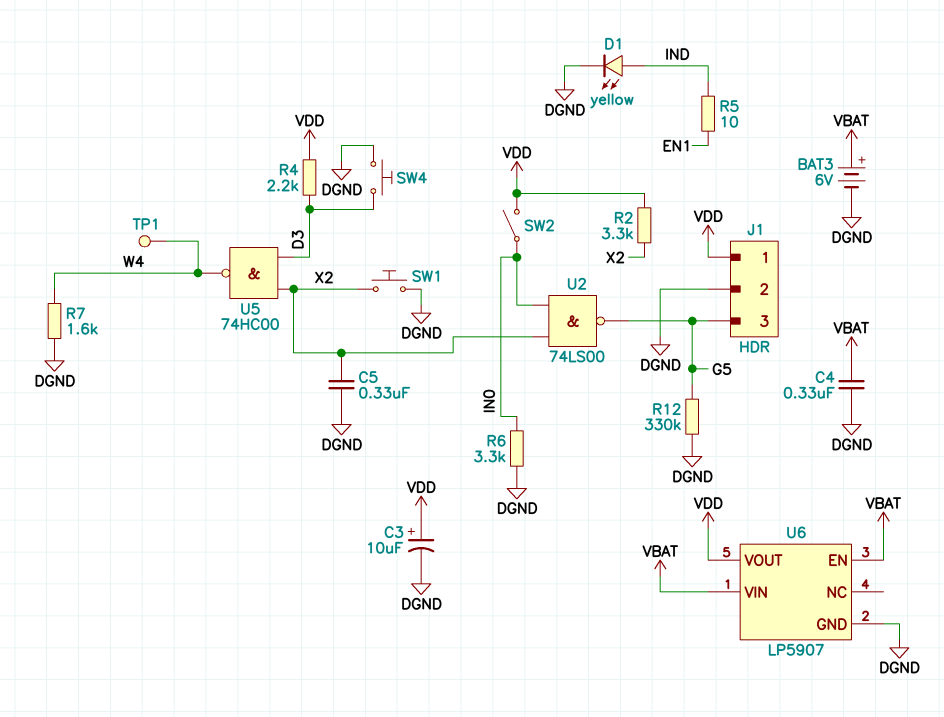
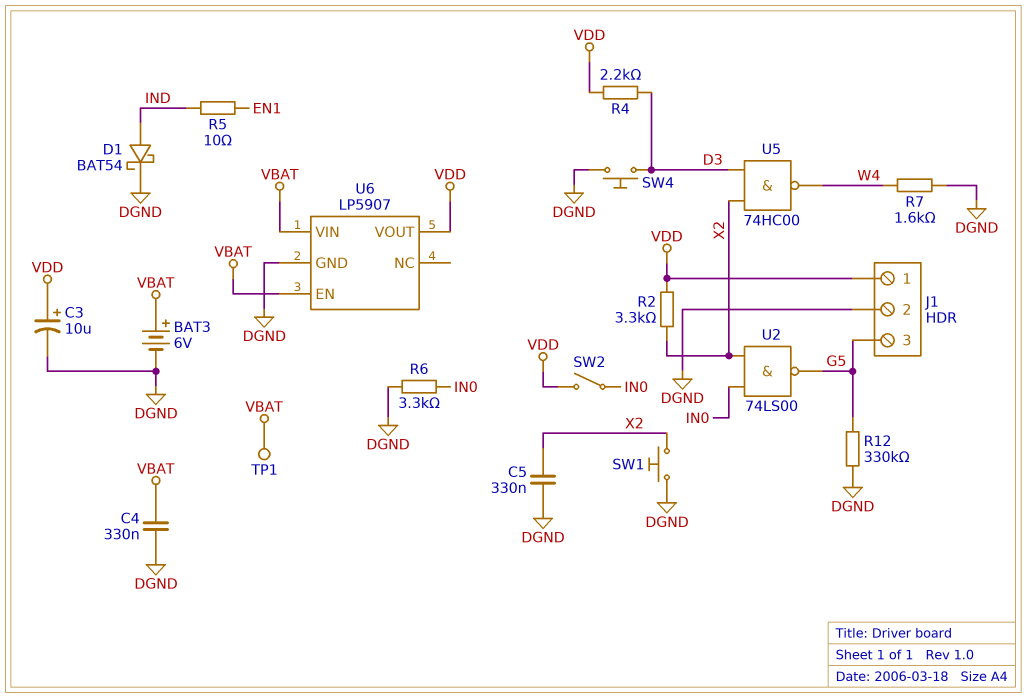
D1: LED yellow (A IND, K DGND) -> schottky BAT54 (A IND, K DGND)
TP1: test point (W4) -> test point (VBAT)

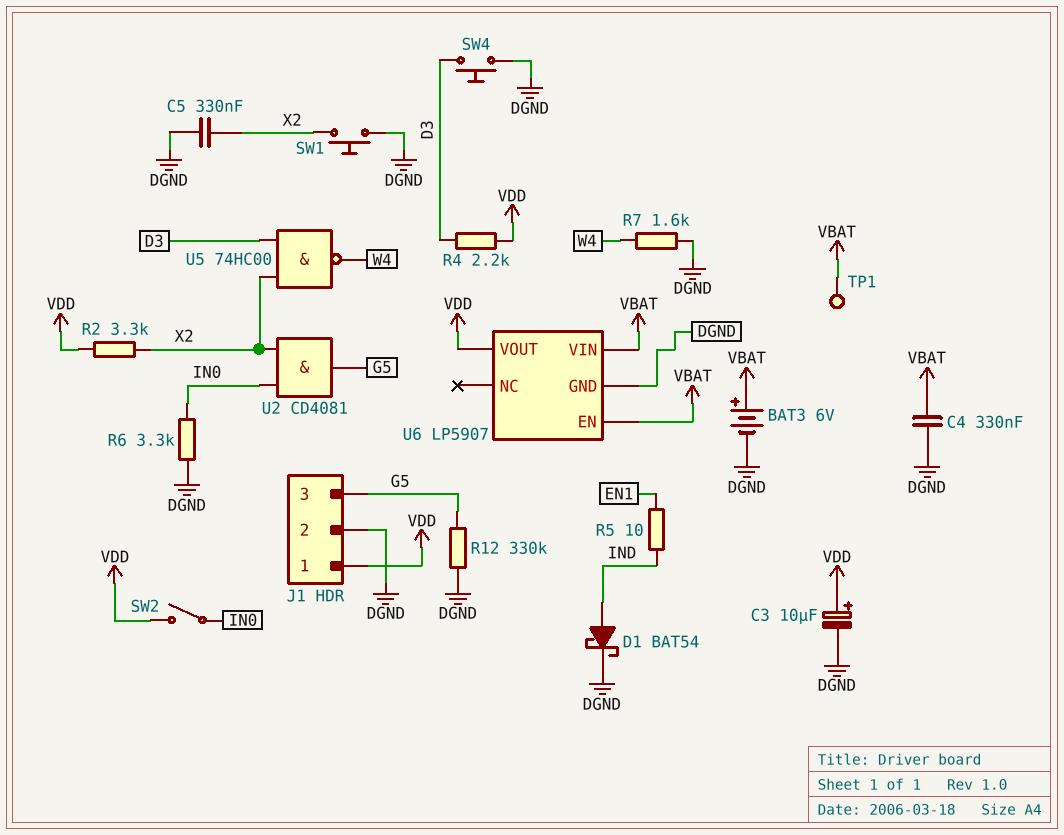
U2: NAND 74LS00 (in IN0, in X2, out G5) -> AND CD4081 (in IN0, in X2, out G5)

